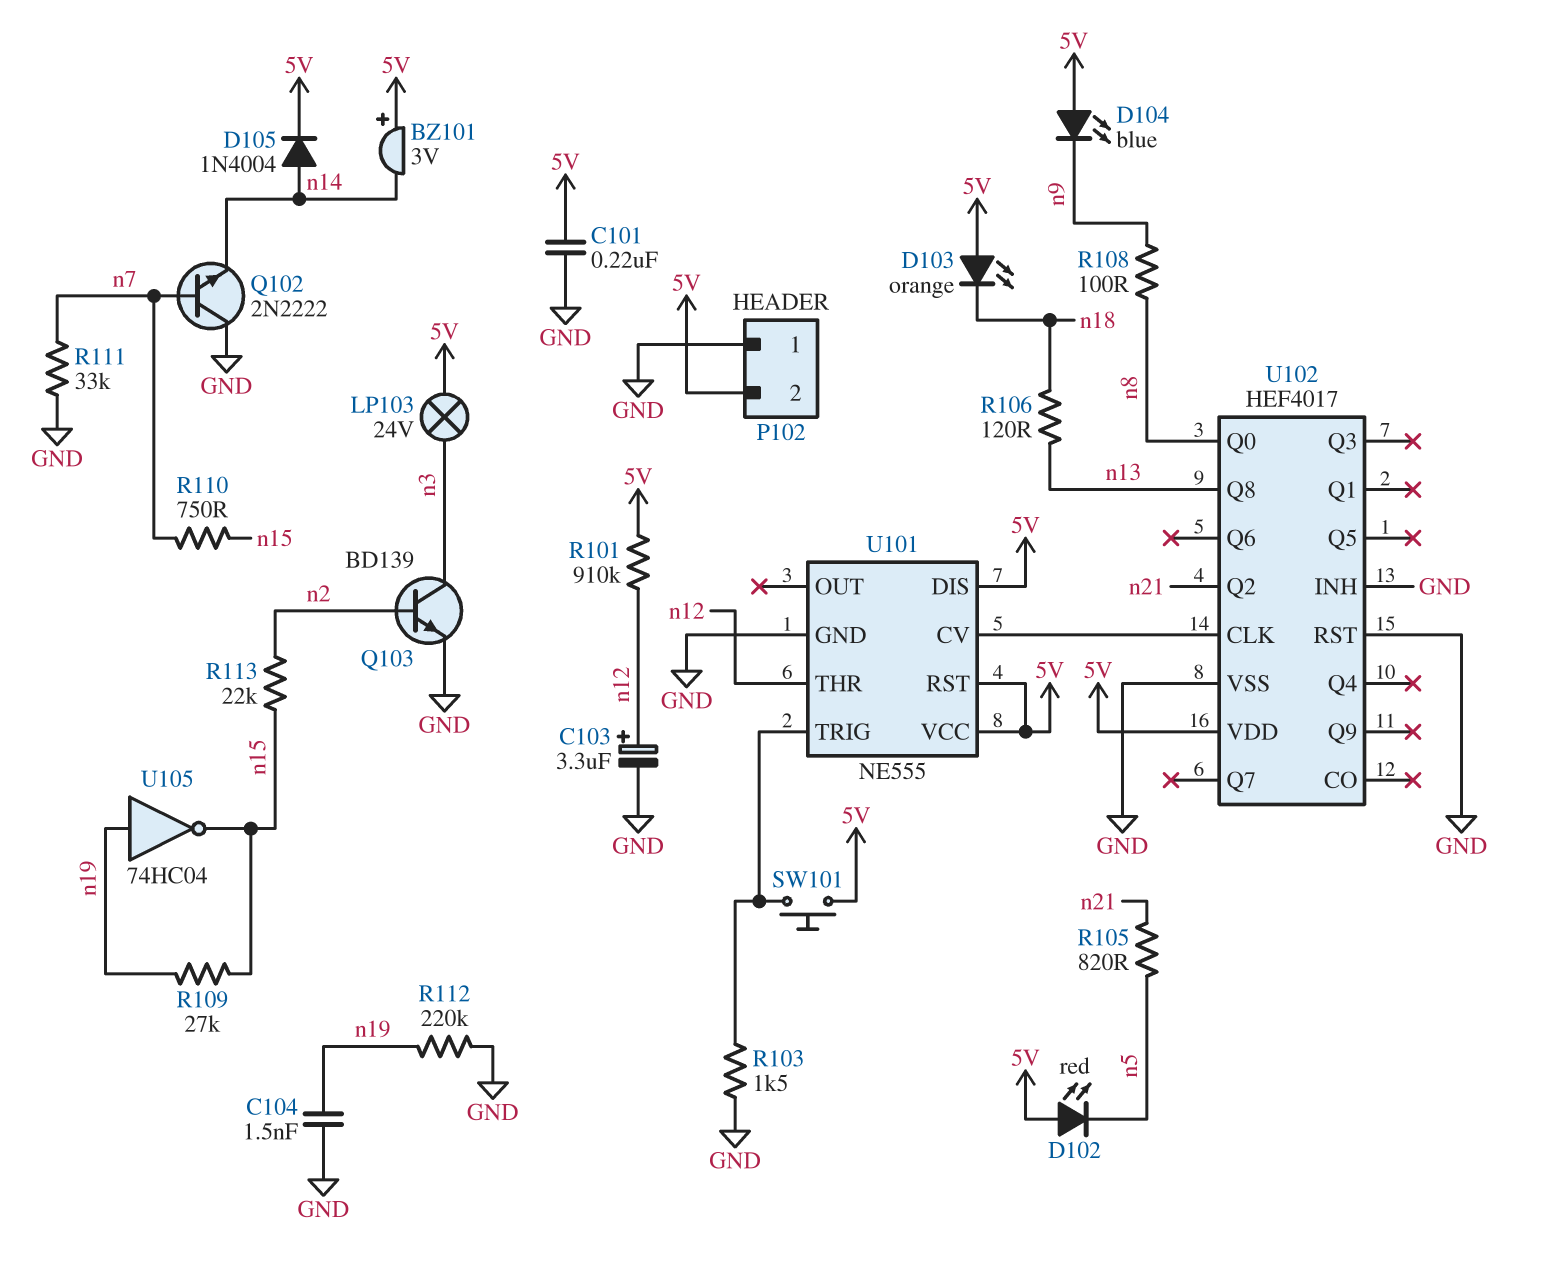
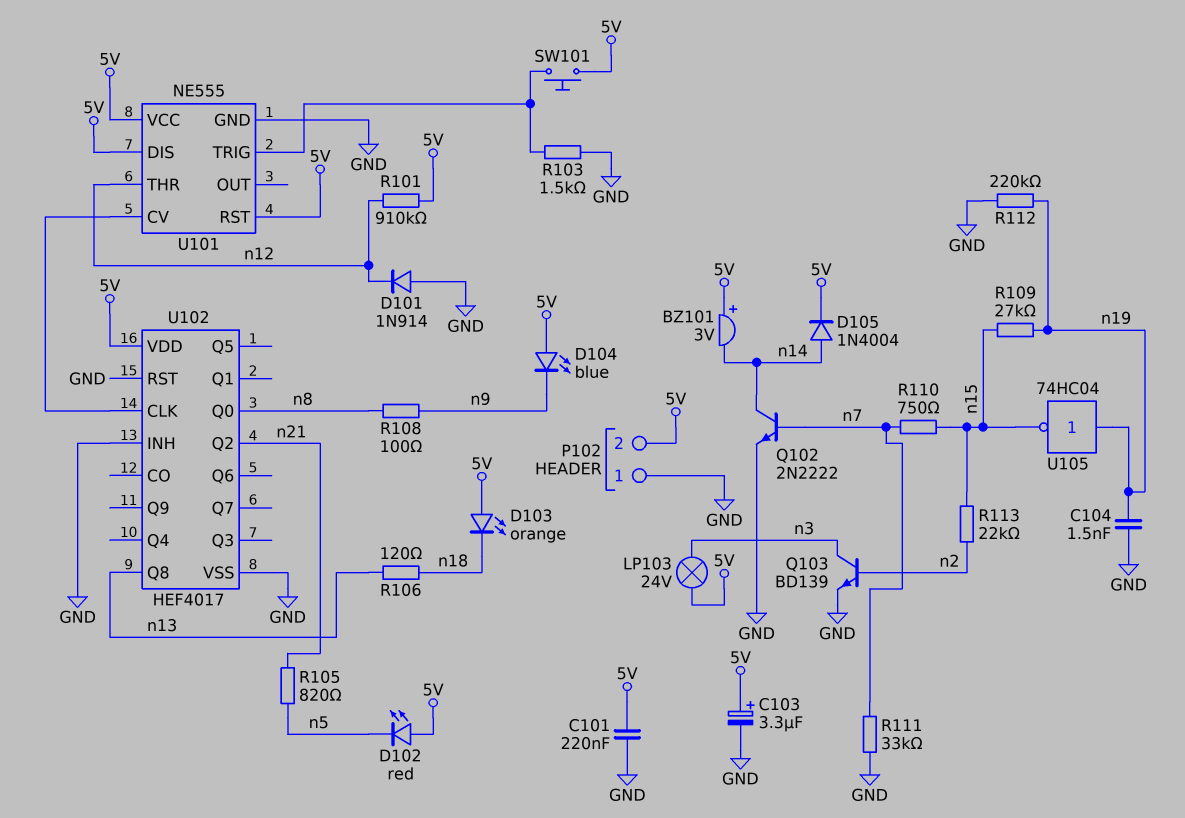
C103: 3.3uF (plus n12, minus GND) -> 3.3uF (plus 5V, minus GND)
D101: none -> diode 1N914 (A GND, K n12)
Q102: NPN 2N2222 (B n7, C GND, E n14) -> NPN 2N2222 (B n7, C n14, E GND)

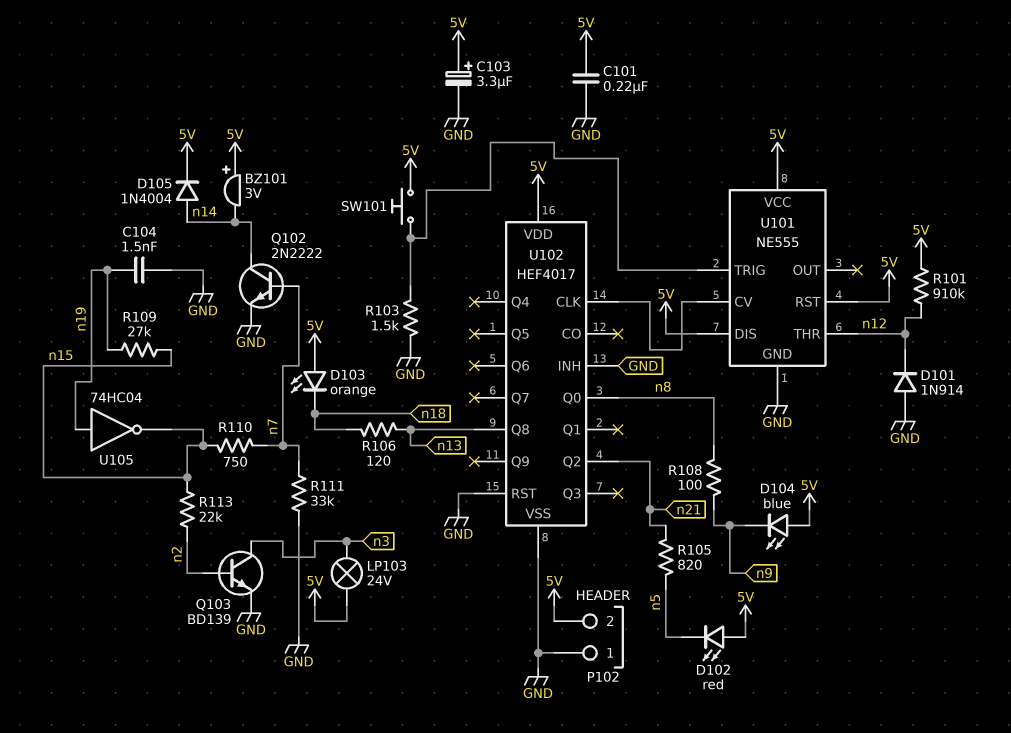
R112: 220k (GND, n19) -> none

